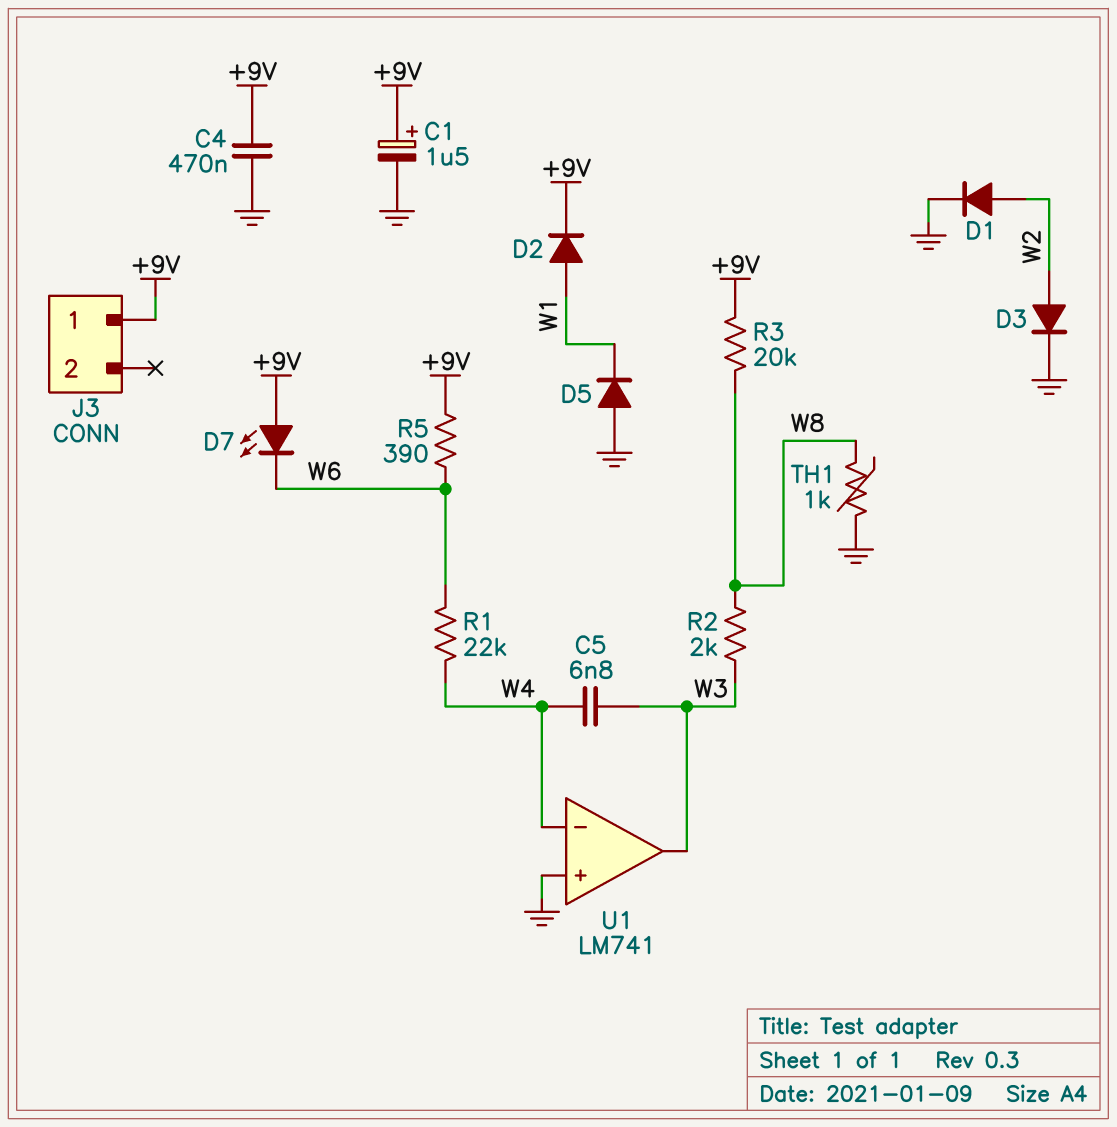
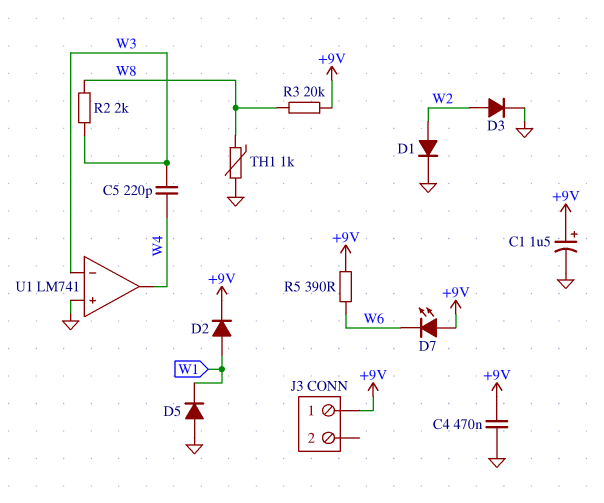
C5: 6.8nF (W3, W4) -> 220pF (W3, W4)
R1: 22k (W4, W6) -> none
U1 pin in-: W4 -> W3
U1 pin out: W3 -> W4

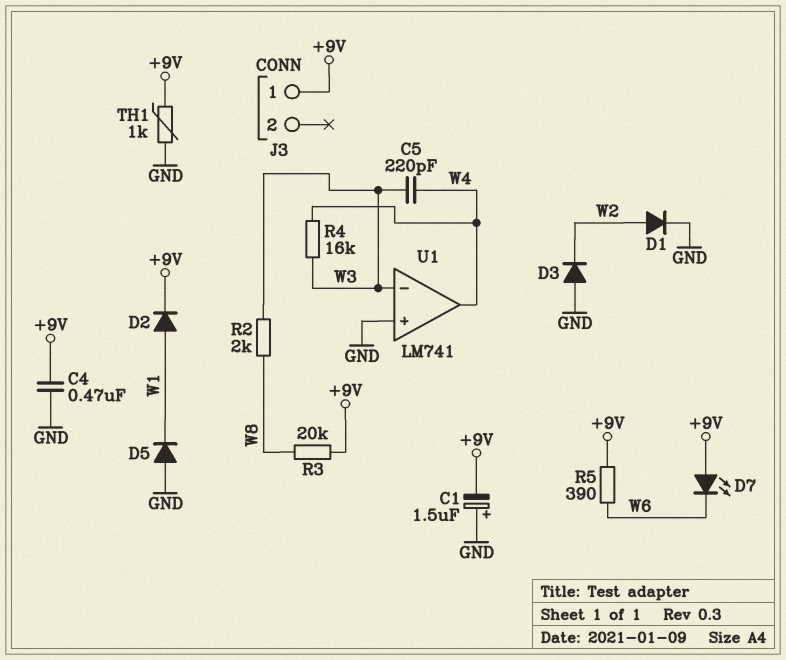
C1: 1.5uF (plus +9V, minus GND) -> 1.5uF (plus GND, minus +9V)
D3: diode (A W2, K GND) -> diode (A GND, K W2)
R4: none -> 16k (W3, W4)
TH1: 1k (GND, W8) -> 1k (+9V, GND)

